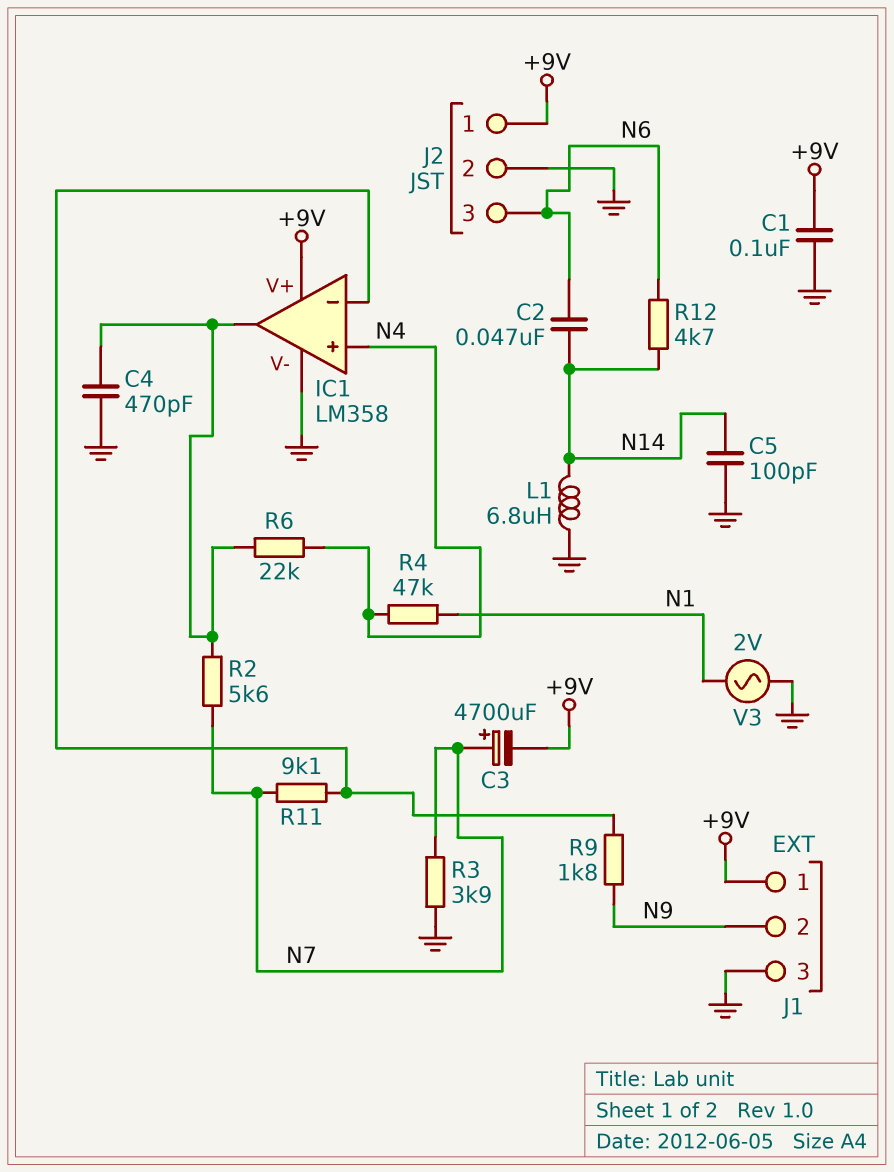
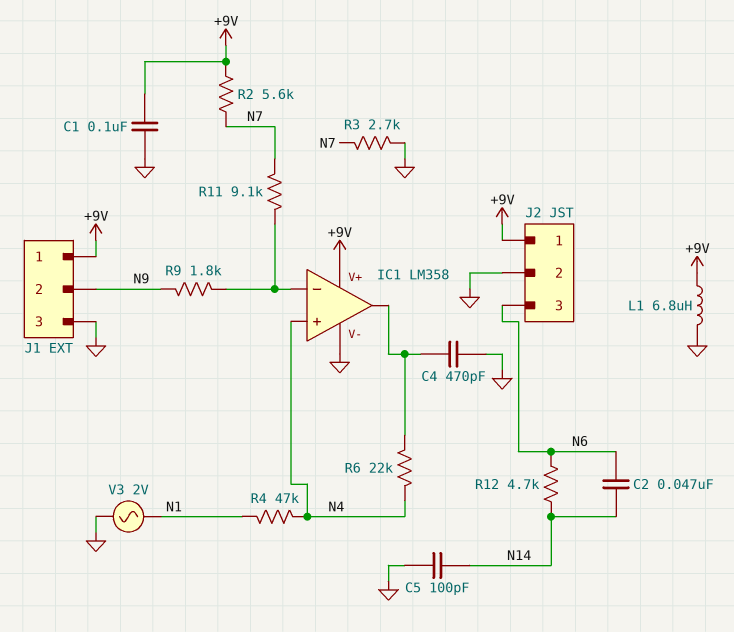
C3: 4700uF (plus N7, minus +9V) -> none
L1: 6.8uH (GND, N14) -> 6.8uH (+9V, GND)
R2: 5.6k (IC1/out, N7) -> 5.6k (+9V, N7)
R3: 3.9k (GND, N7) -> 2.7k (GND, N7)

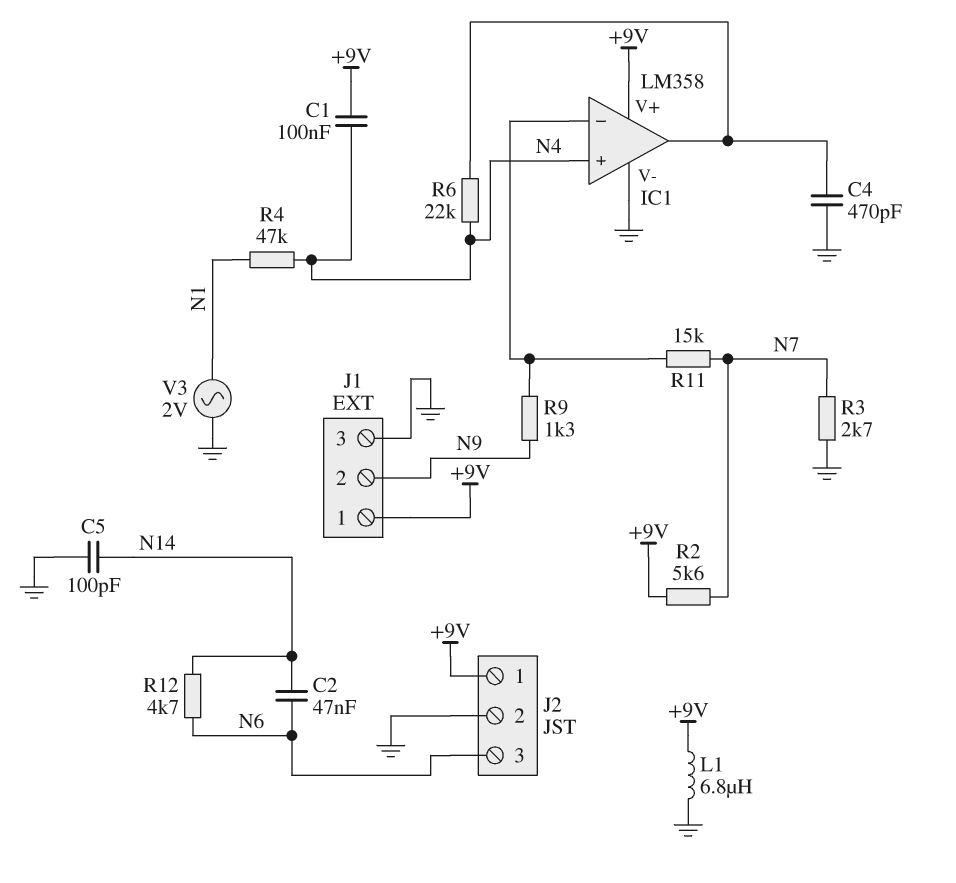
C1: 100nF (+9V, GND) -> 100nF (+9V, N4)
R9: 1.8k (IC1/in-, N9) -> 1.3k (IC1/in-, N9)
R11: 9.1k (IC1/in-, N7) -> 15k (IC1/in-, N7)

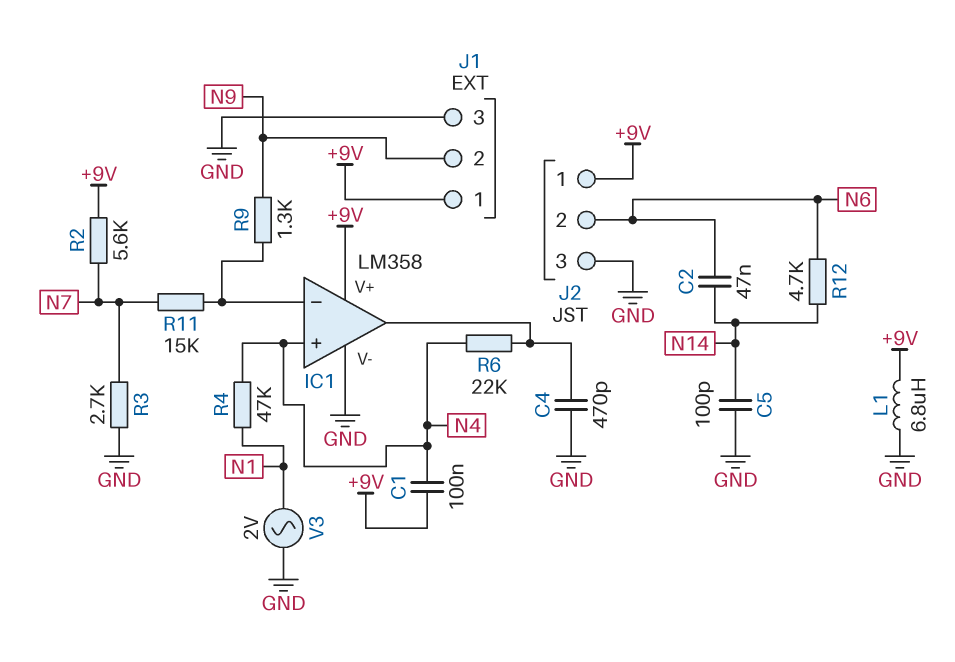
J2 pin 2: GND -> N6
J2 pin 3: N6 -> GND

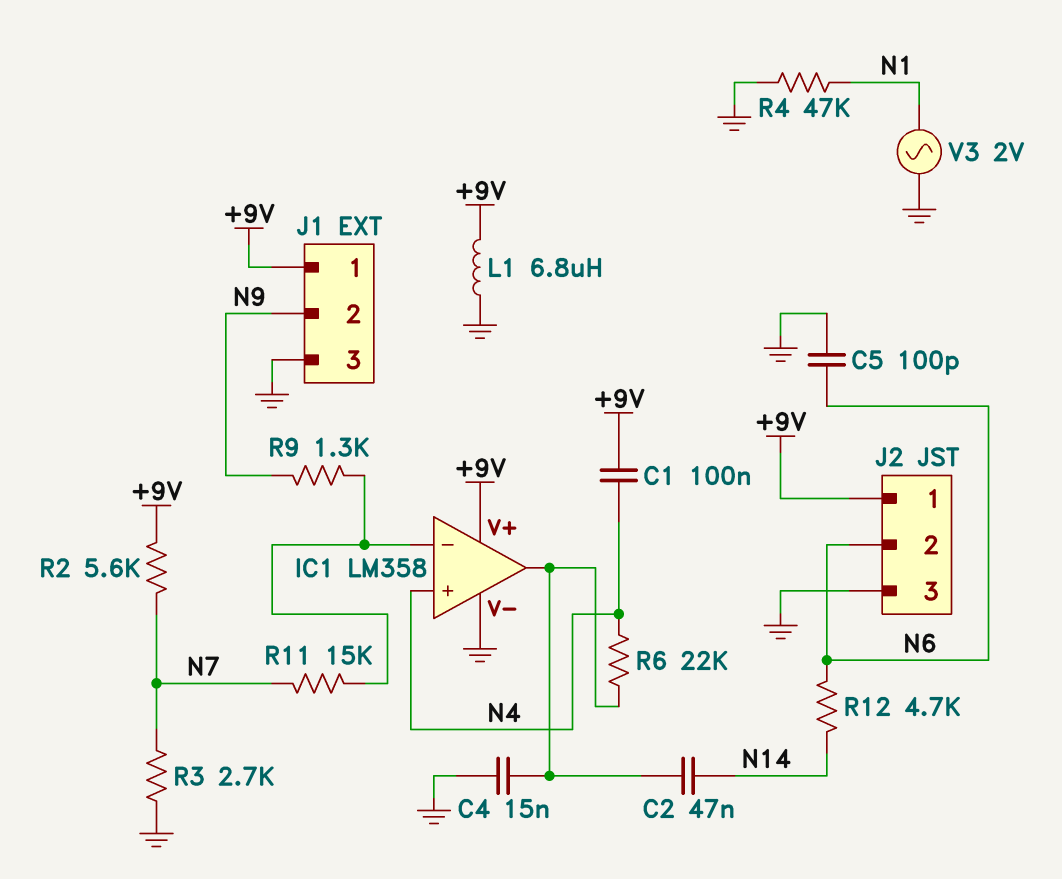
C2: 47nF (N6, N14) -> 47nF (IC1/out, N14)
C4: 470pF (GND, IC1/out) -> 15nF (GND, IC1/out)
C5: 100pF (GND, N14) -> 100pF (GND, N6)
R4: 47k (N1, N4) -> 47k (GND, N1)

